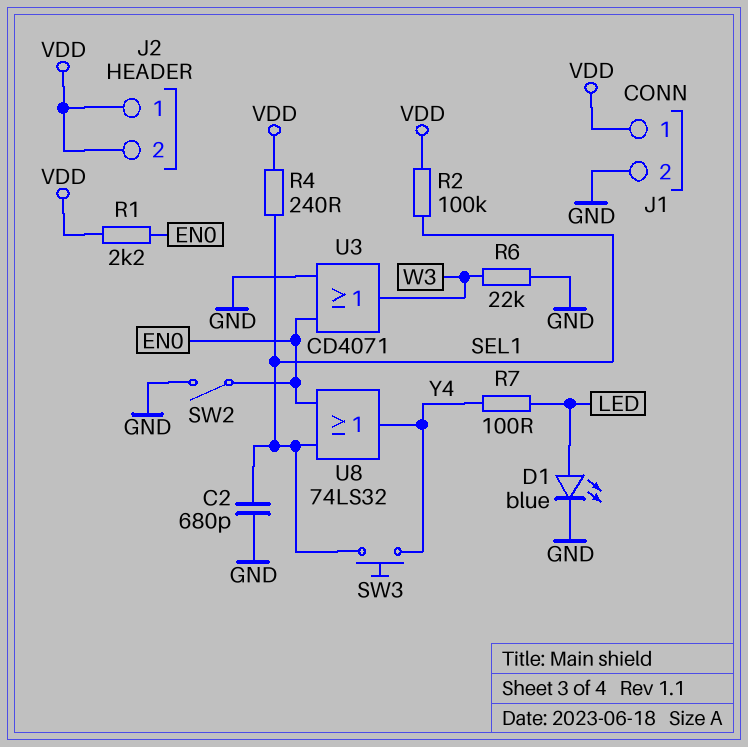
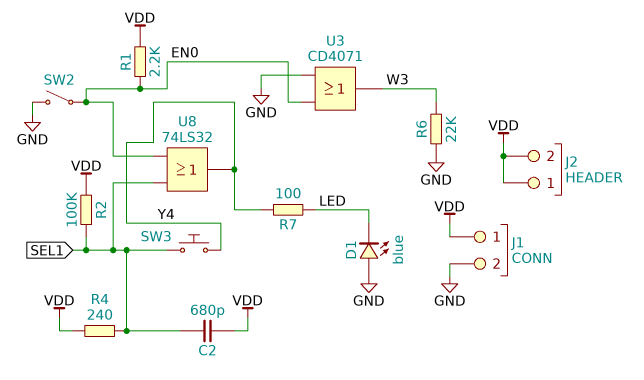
C2: 680pF (GND, SEL1) -> 680pF (SEL1, VDD)
D1: LED blue (A LED, K GND) -> LED blue (A GND, K LED)

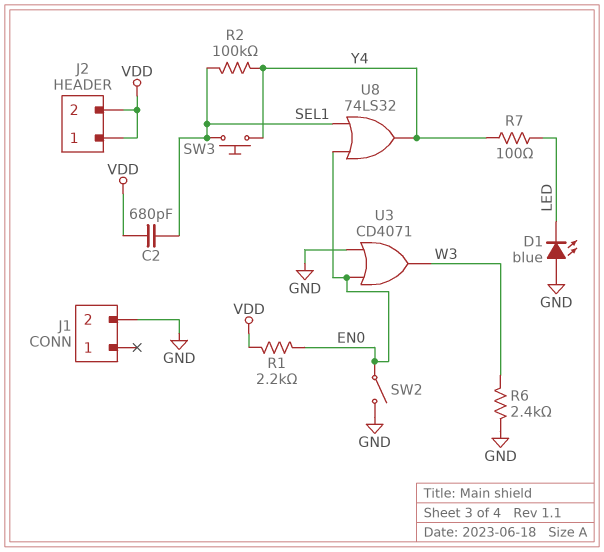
J1 pin 1: VDD -> none
R2: 100k (SEL1, VDD) -> 100k (SEL1, Y4)
R4: 240 (SEL1, VDD) -> none
R6: 22k (GND, W3) -> 2.4k (GND, W3)

